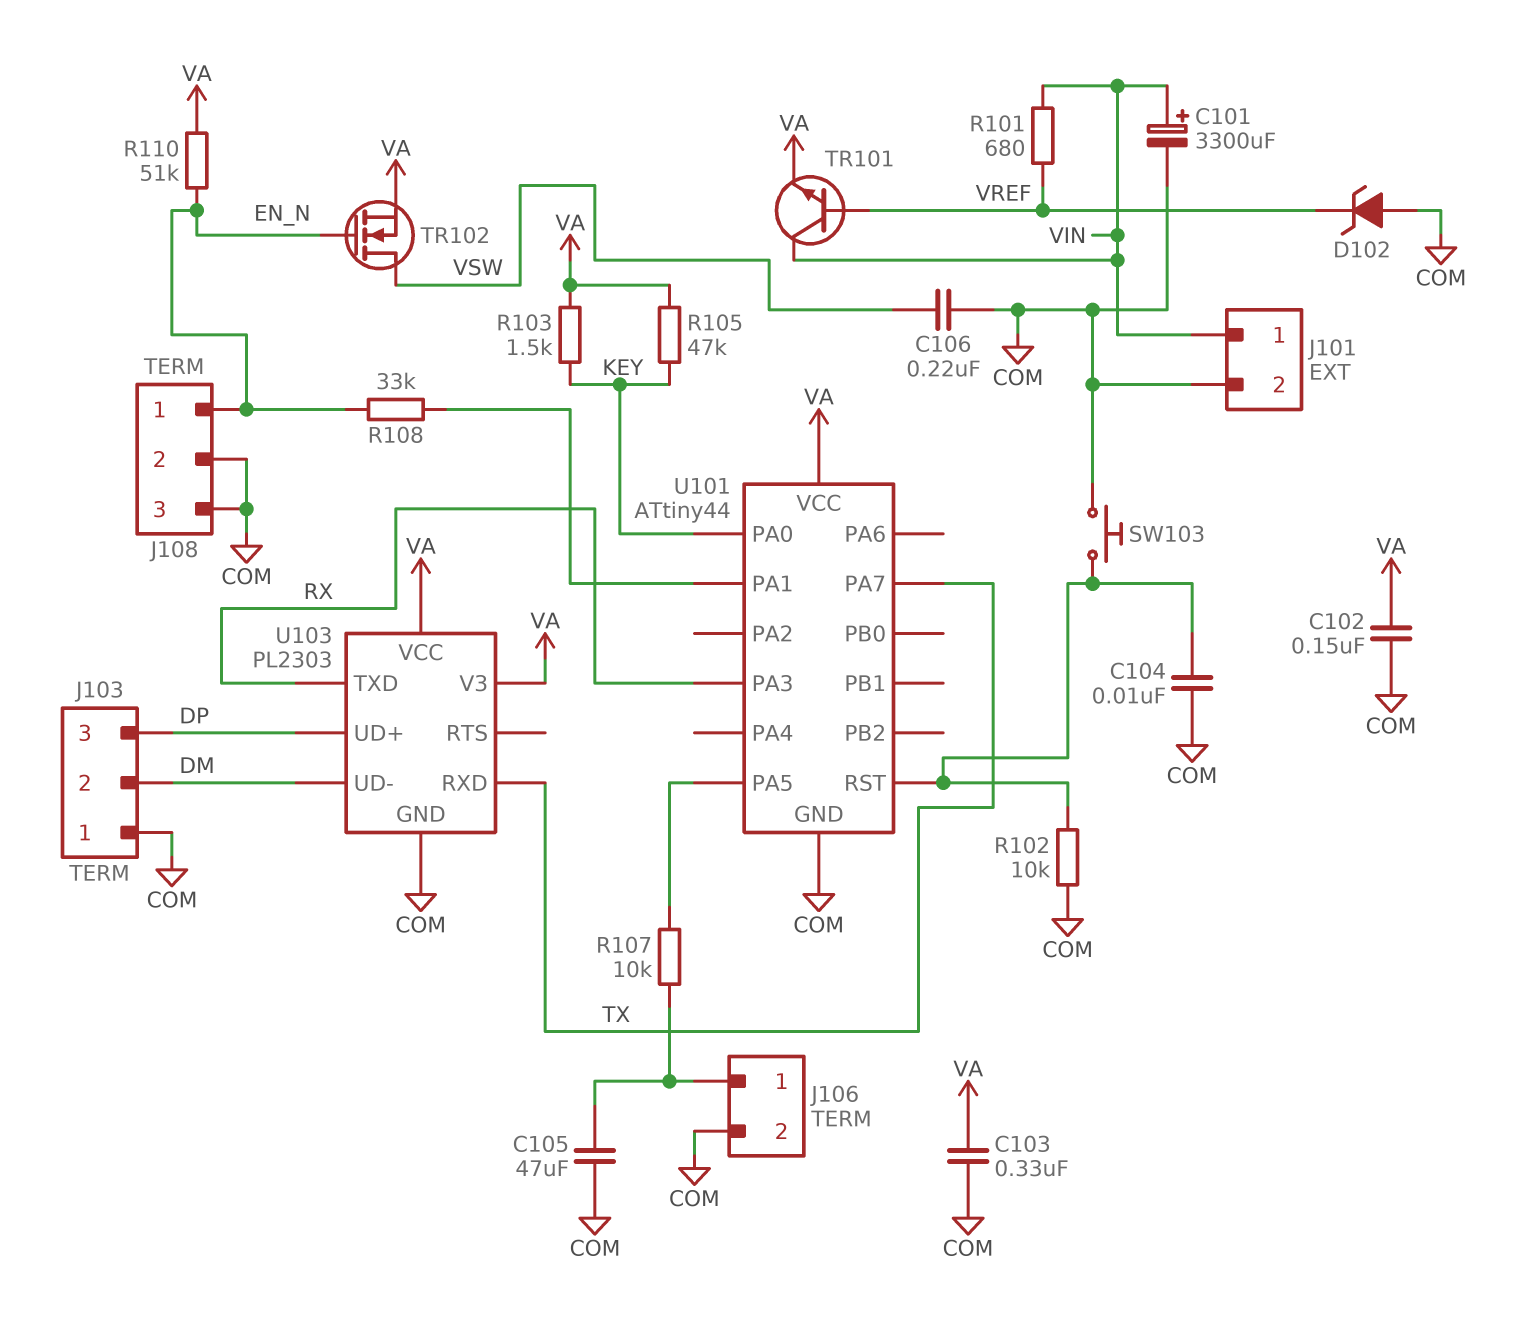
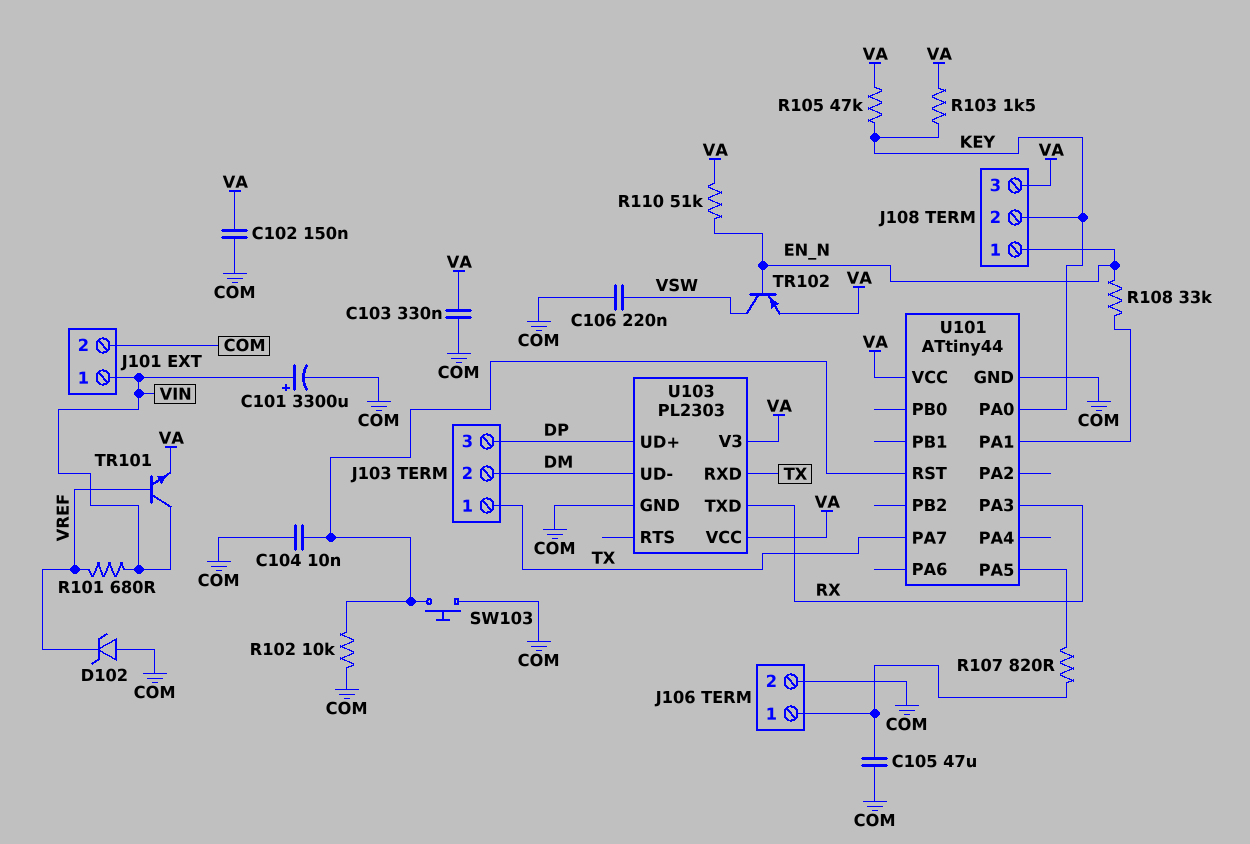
J103 pin 1: COM -> TX
J108 pin 2: COM -> KEY
J108 pin 3: COM -> VA
R107: 10k (J106/1, U101/PA5) -> 820 (J106/1, U101/PA5)
TR102: NMOS (G EN_N, D VSW, S VA) -> PNP (B EN_N, C VSW, E VA)

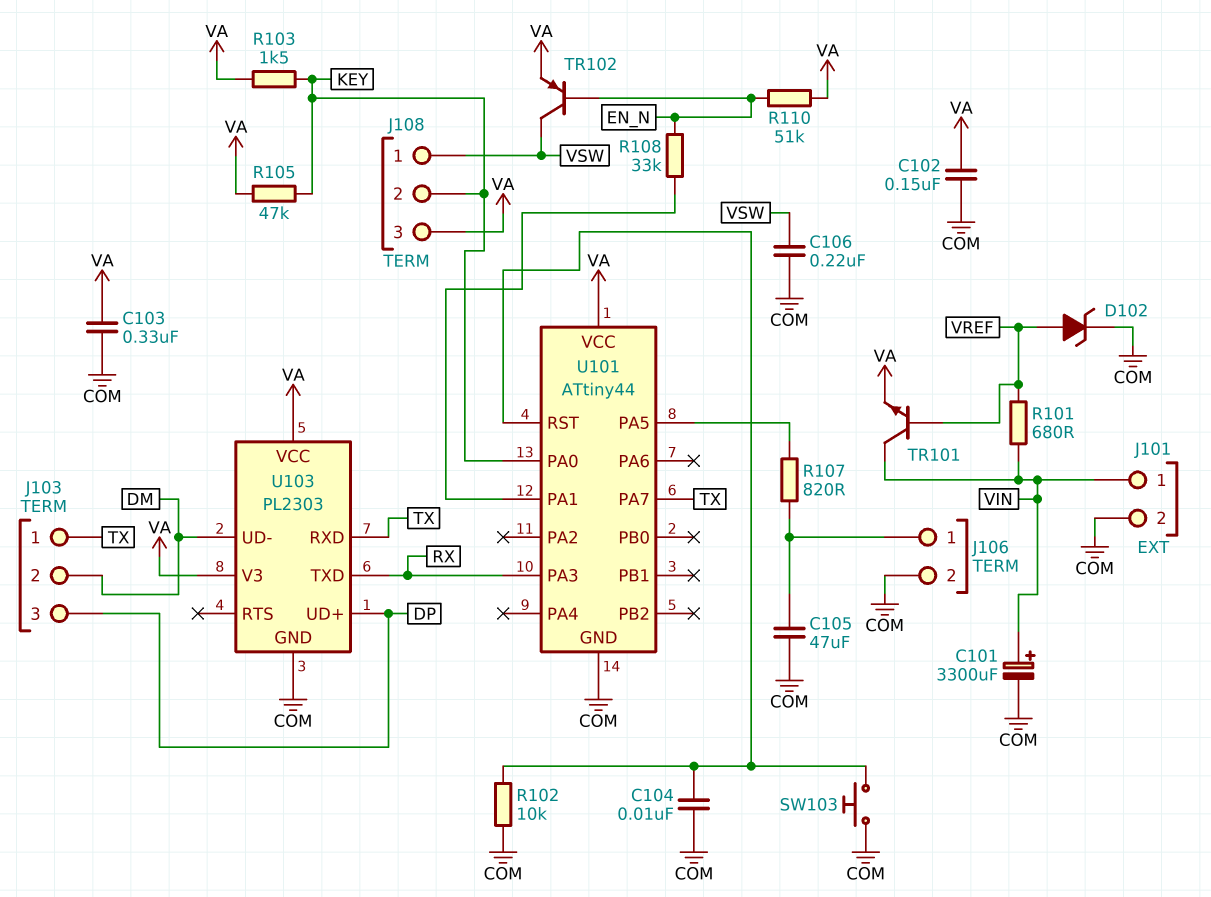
D102: zener (A COM, K VREF) -> zener (A VREF, K COM)
J108 pin 1: EN_N -> VSW

